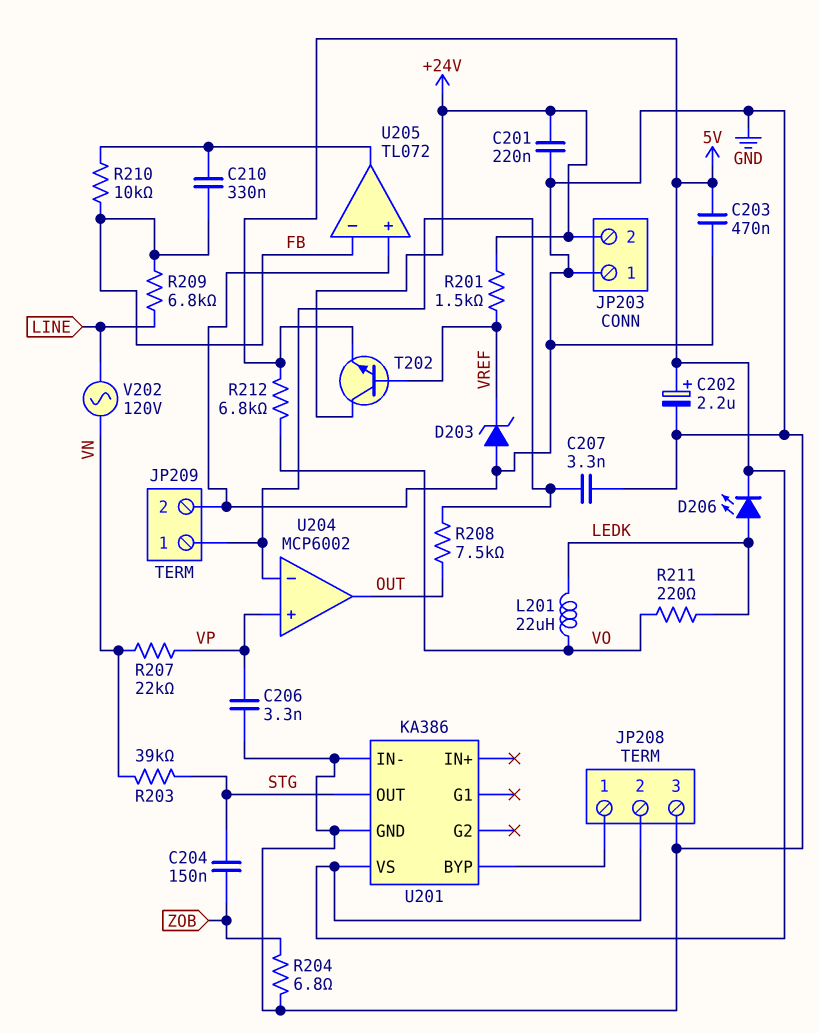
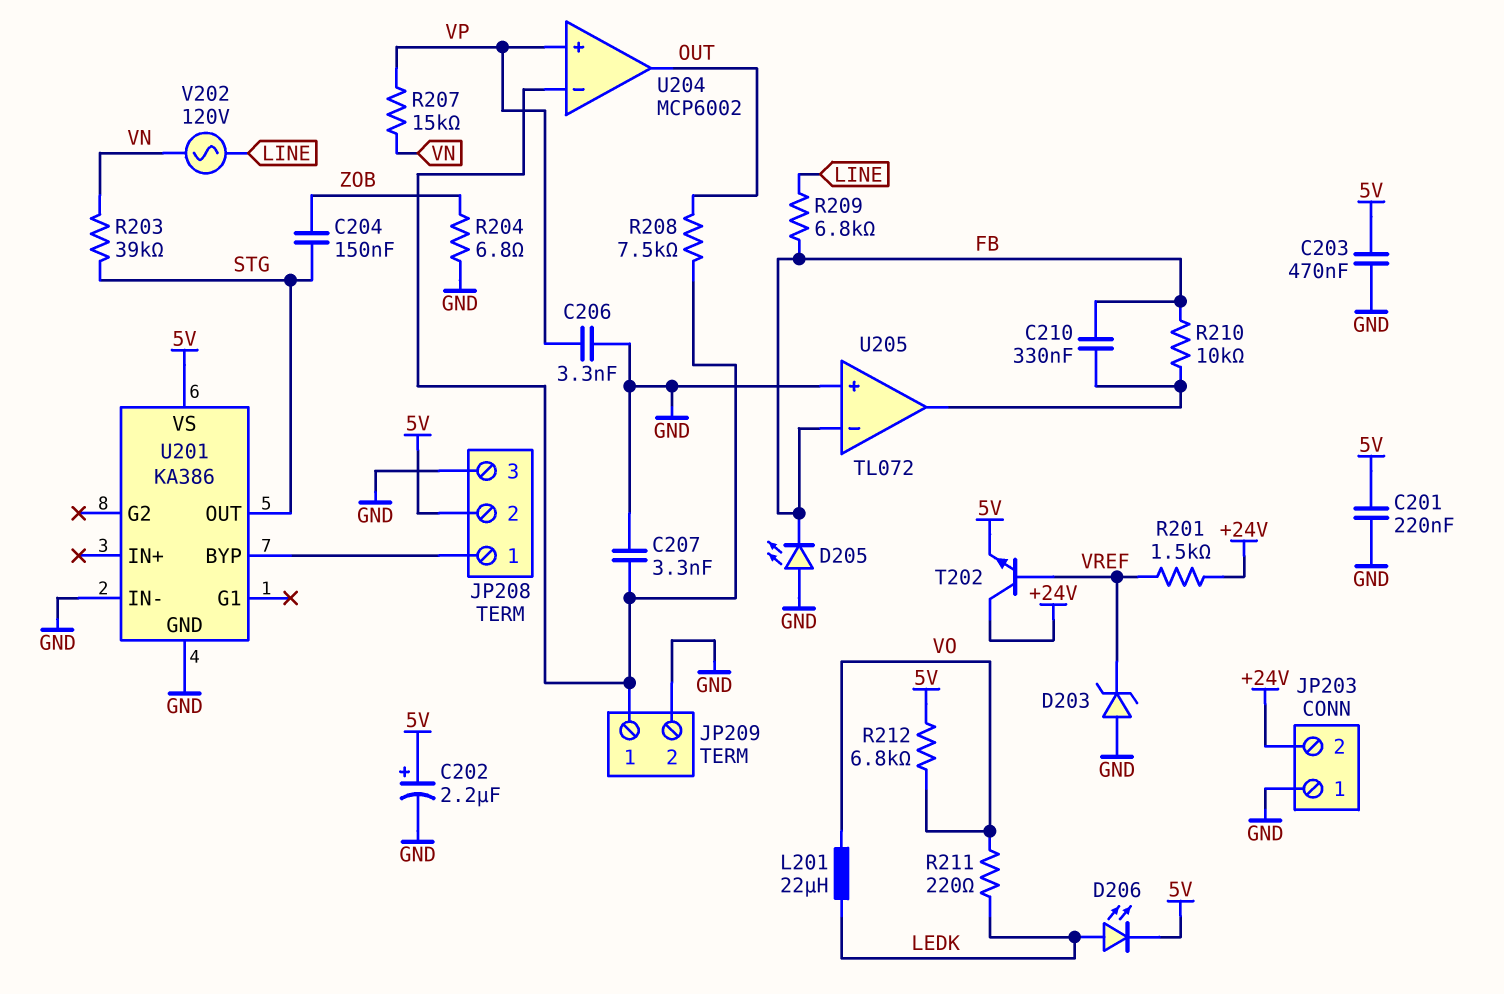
C201: 220nF (+24V, GND) -> 220nF (5V, GND)
D205: none -> LED (A GND, K FB)
R207: 22k (VN, VP) -> 15k (VN, VP)

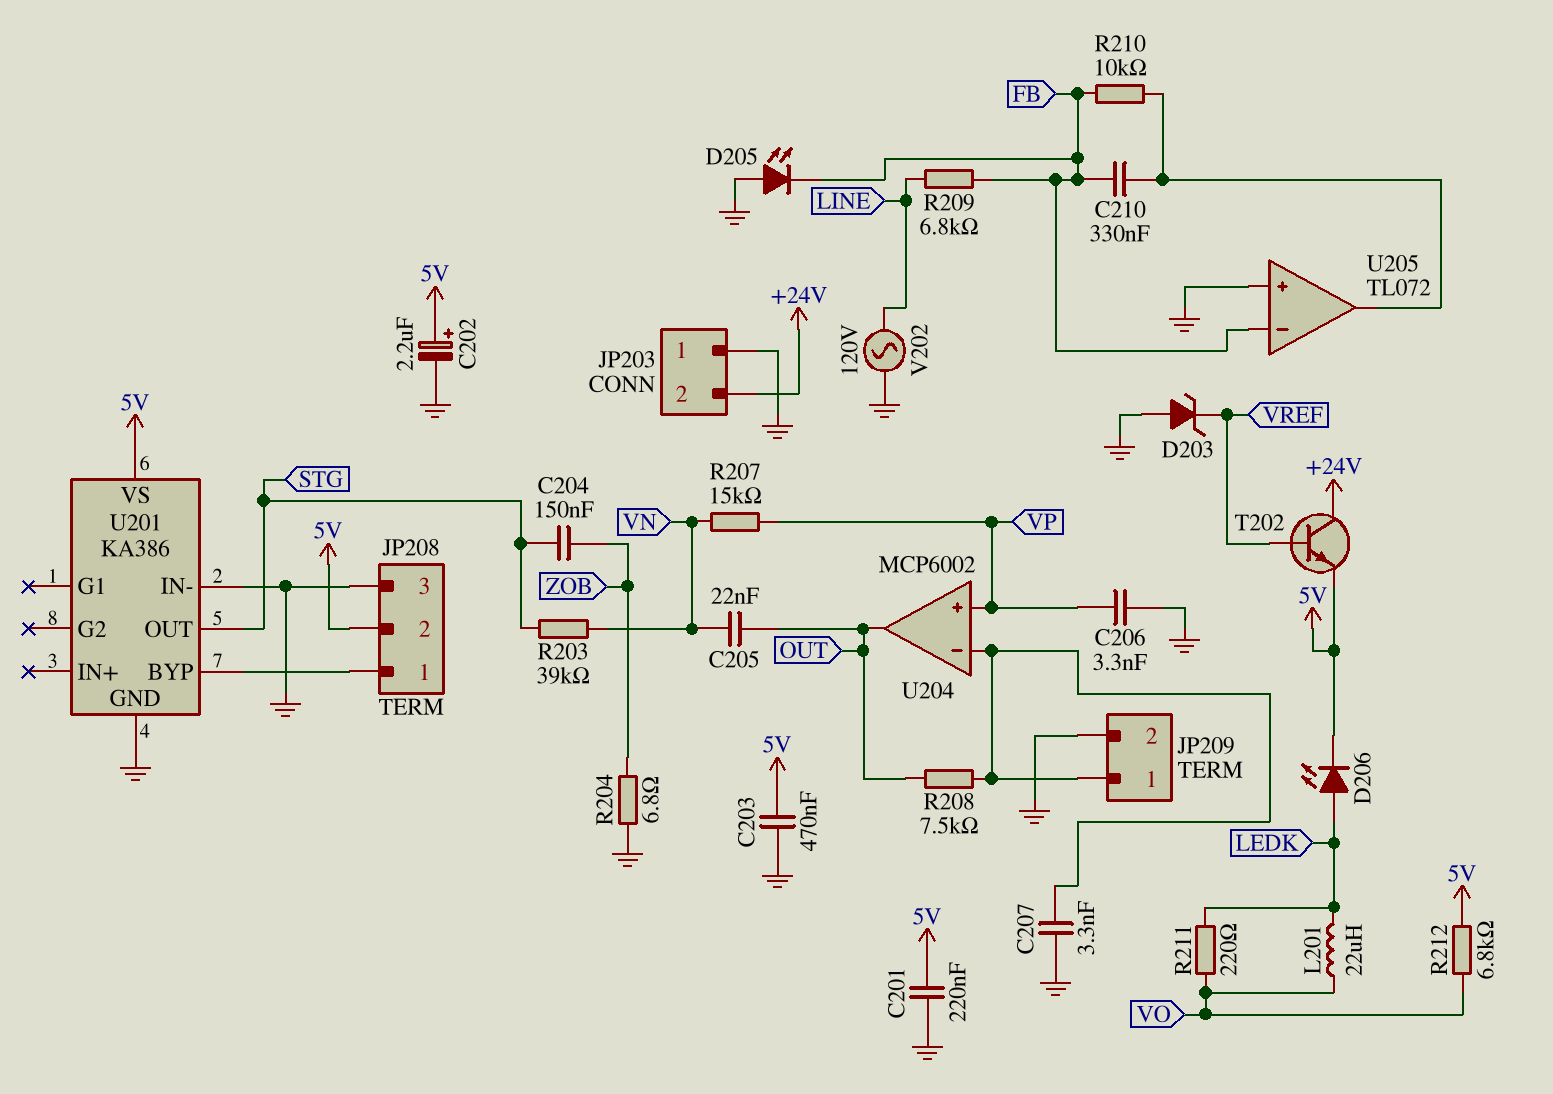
C205: none -> 22nF (OUT, VN)
R201: 1.5k (+24V, VREF) -> none
V202: AC 120V (LINE, VN) -> AC 120V (GND, LINE)

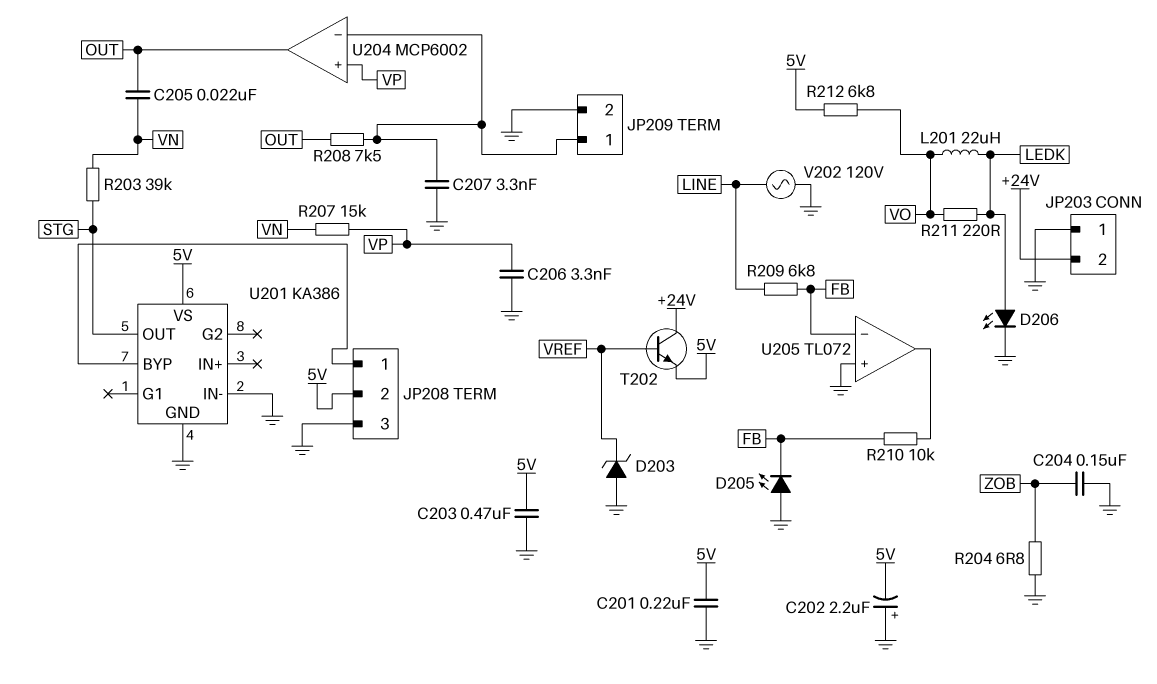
C202: 2.2uF (plus 5V, minus GND) -> 2.2uF (plus GND, minus 5V)
C204: 150nF (STG, ZOB) -> 150nF (GND, ZOB)
C210: 330nF (FB, U205/out) -> none
D206: LED (A LEDK, K 5V) -> LED (A LEDK, K GND)

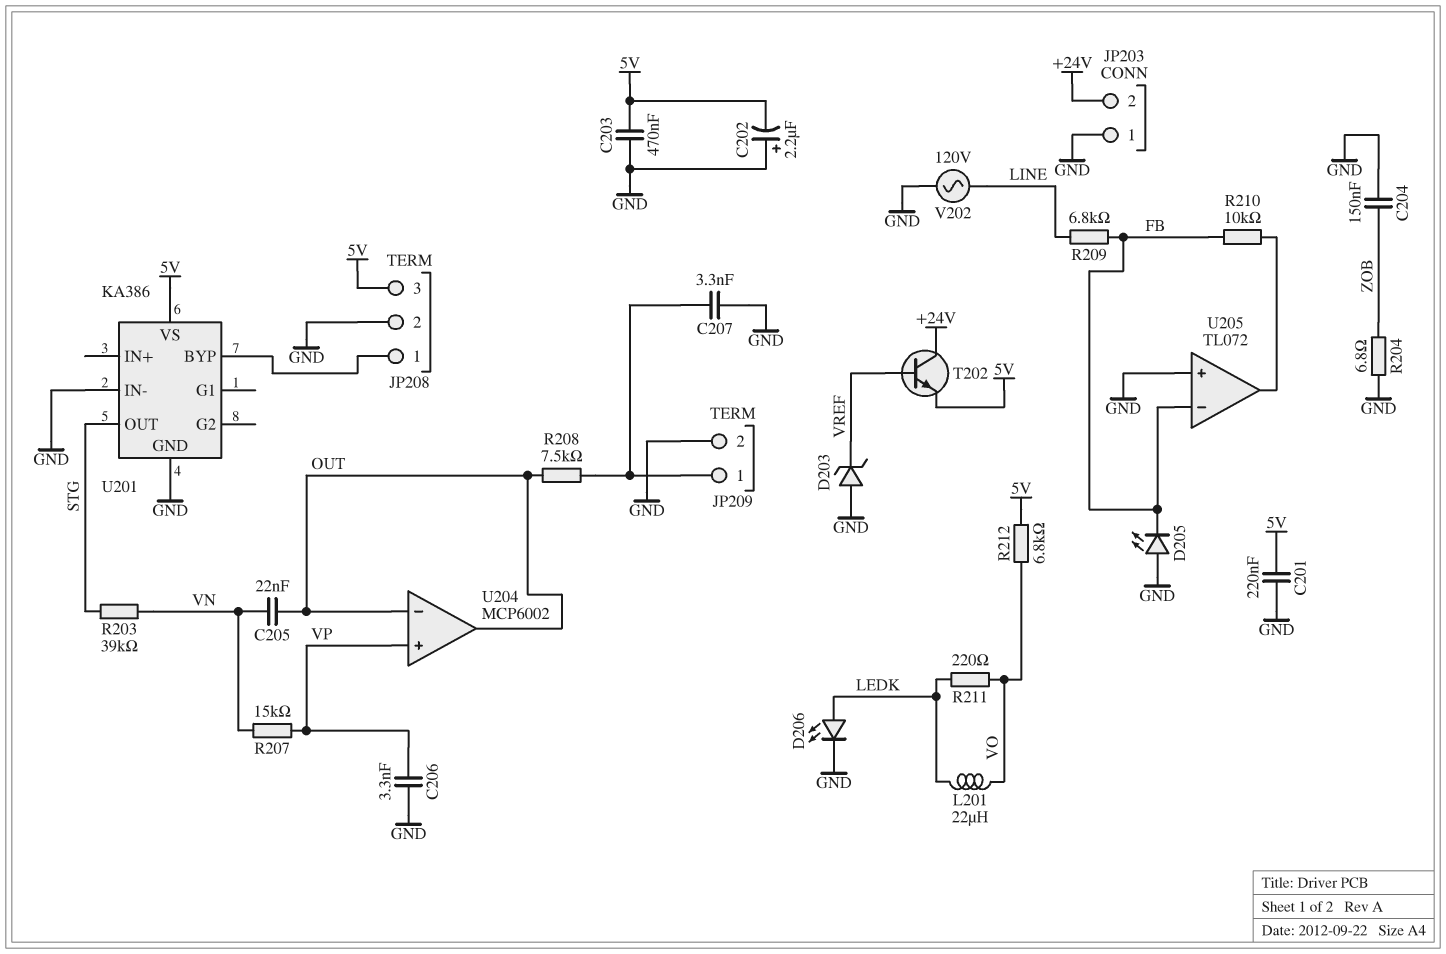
JP208 pin 2: 5V -> GND
JP208 pin 3: GND -> 5V
U204 pin in-: JP209/1 -> OUT

